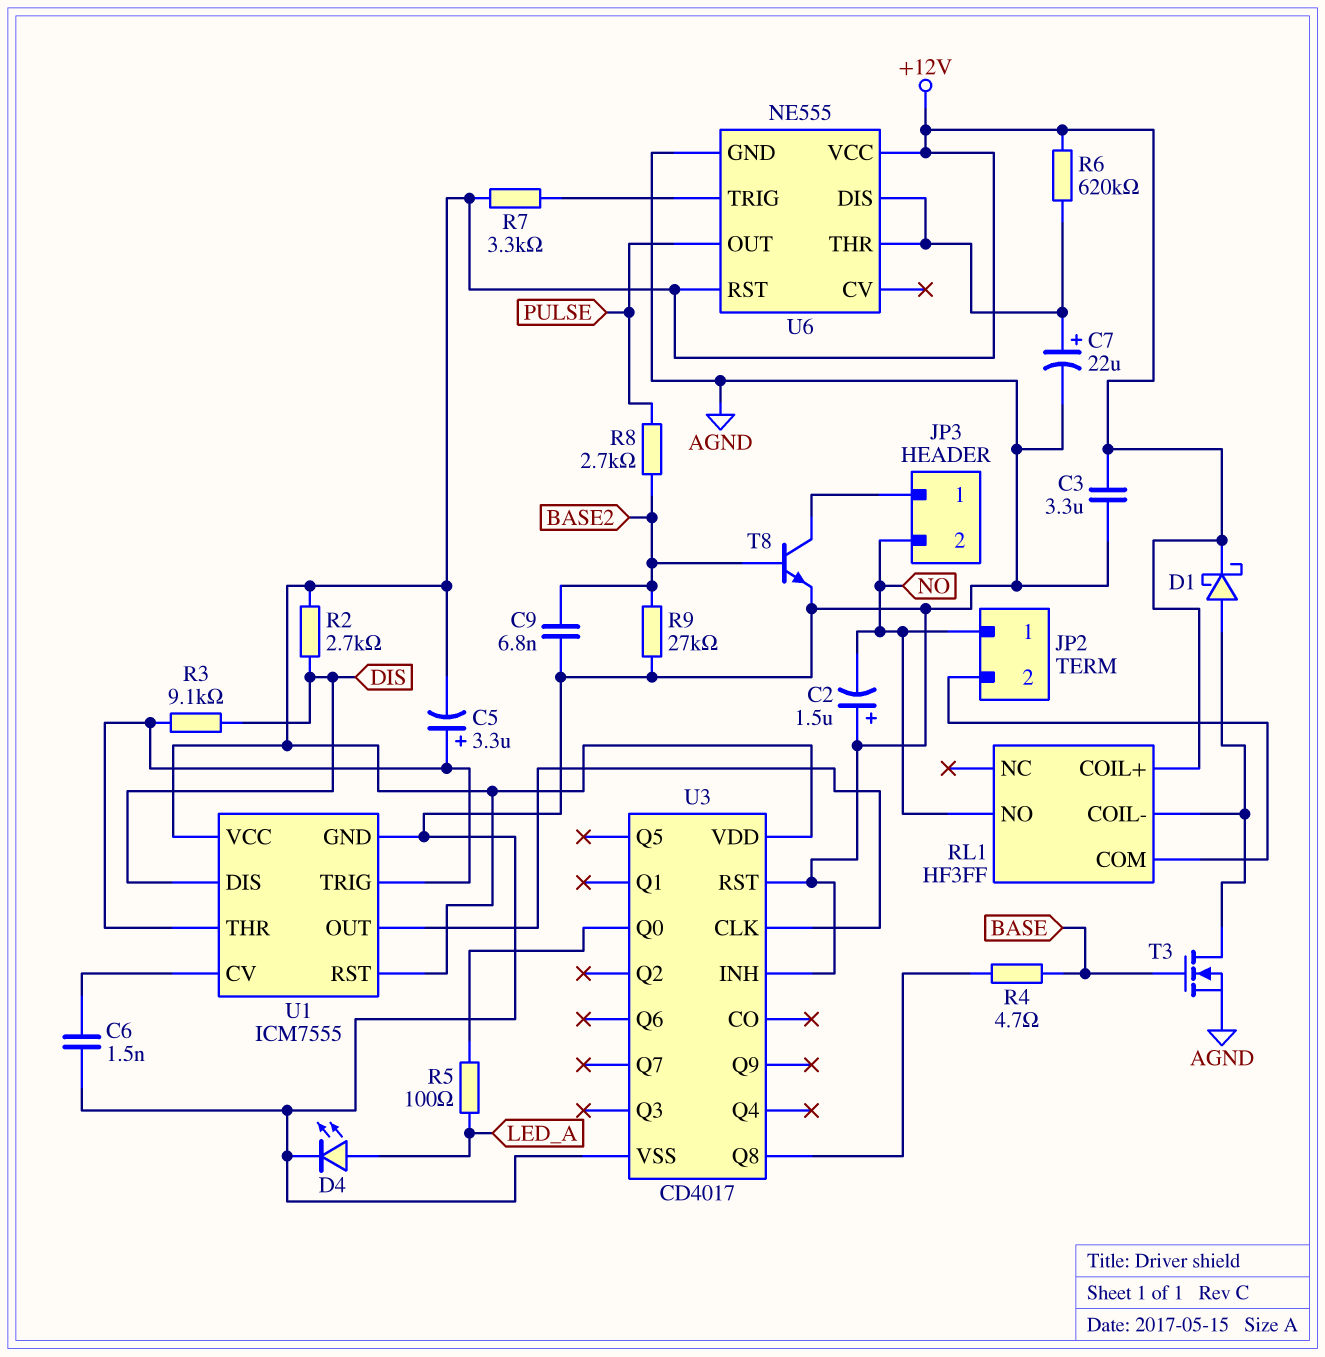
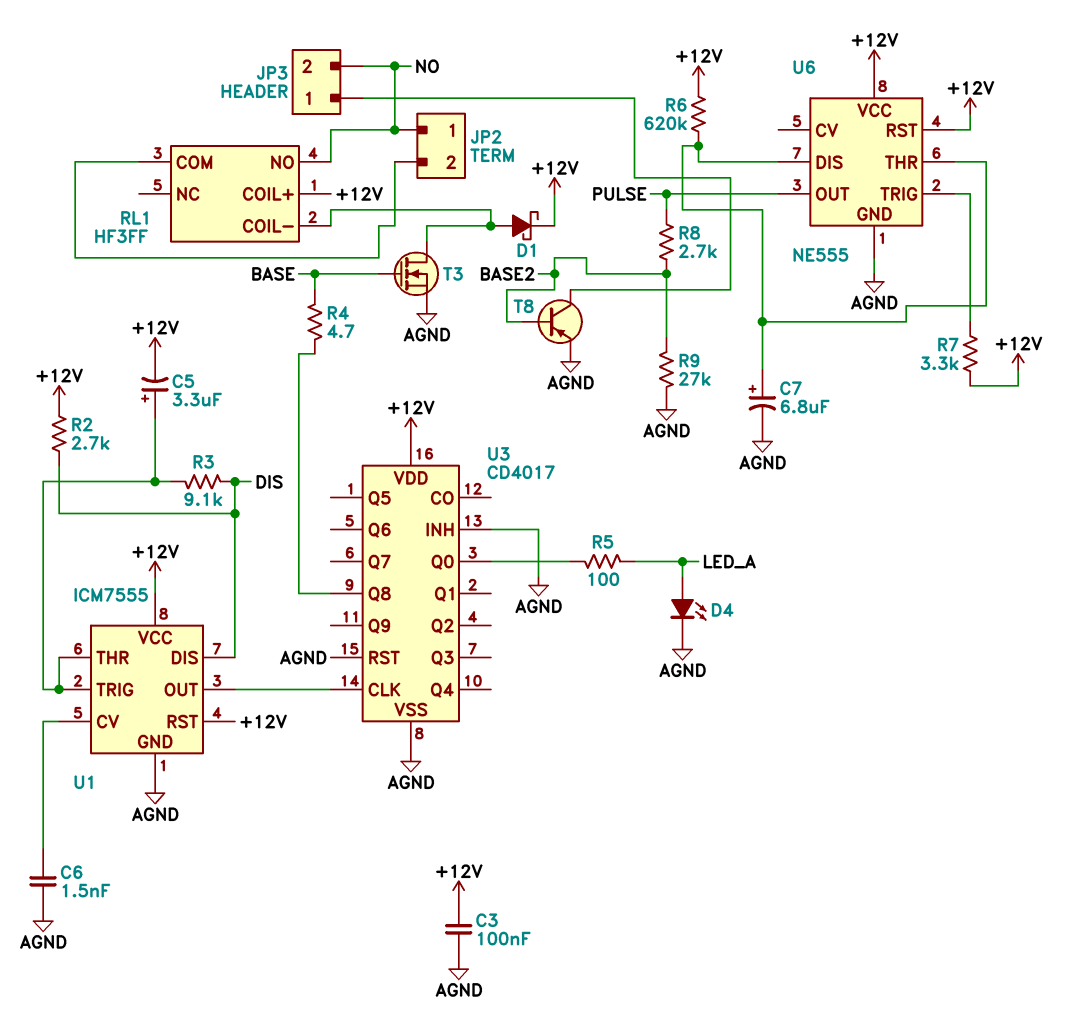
C2: 1.5uF (plus AGND, minus NO) -> none
C3: 3.3uF (+12V, AGND) -> 100nF (+12V, AGND)
C7: 22uF (plus U6/DIS, minus AGND) -> 6.8uF (plus U6/DIS, minus AGND)
C9: 6.8nF (AGND, BASE2) -> none
T8: NPN (B BASE2, C JP3/1, E AGND) -> PNP (B BASE2, C JP3/1, E AGND)

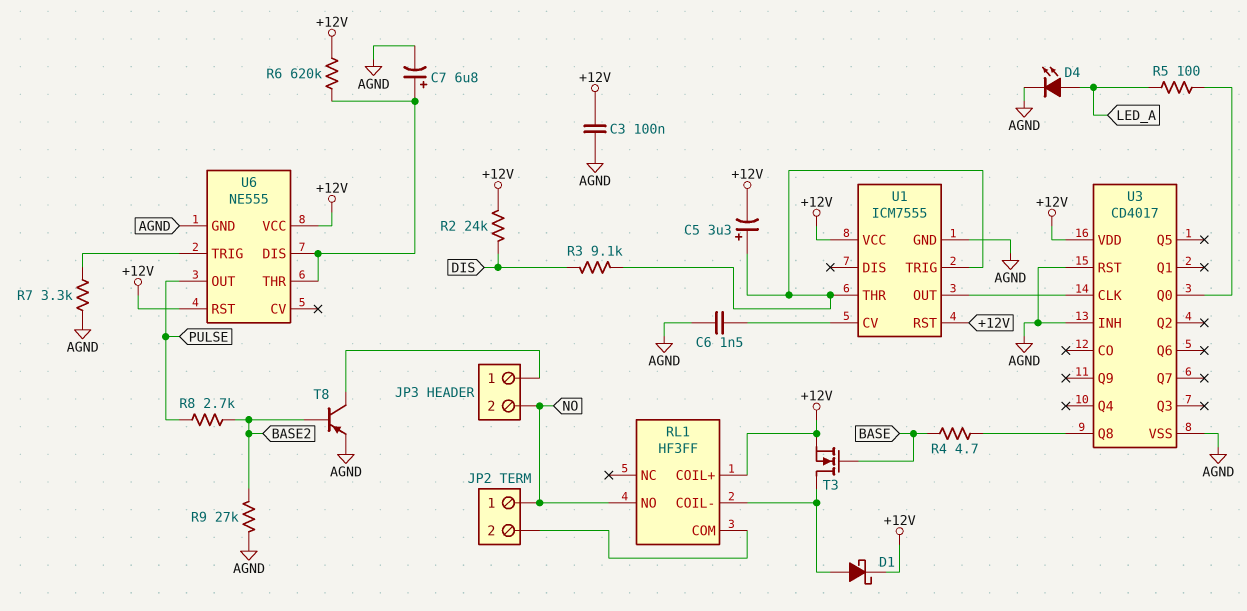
R2: 2.7k (+12V, DIS) -> 24k (+12V, DIS)
R7: 3.3k (+12V, U6/TRIG) -> 3.3k (AGND, U6/TRIG)
T3: NMOS (G BASE, D RL1/COIL-, S AGND) -> NMOS (G BASE, D RL1/COIL-, S +12V)
U1 pin DIS: DIS -> none

